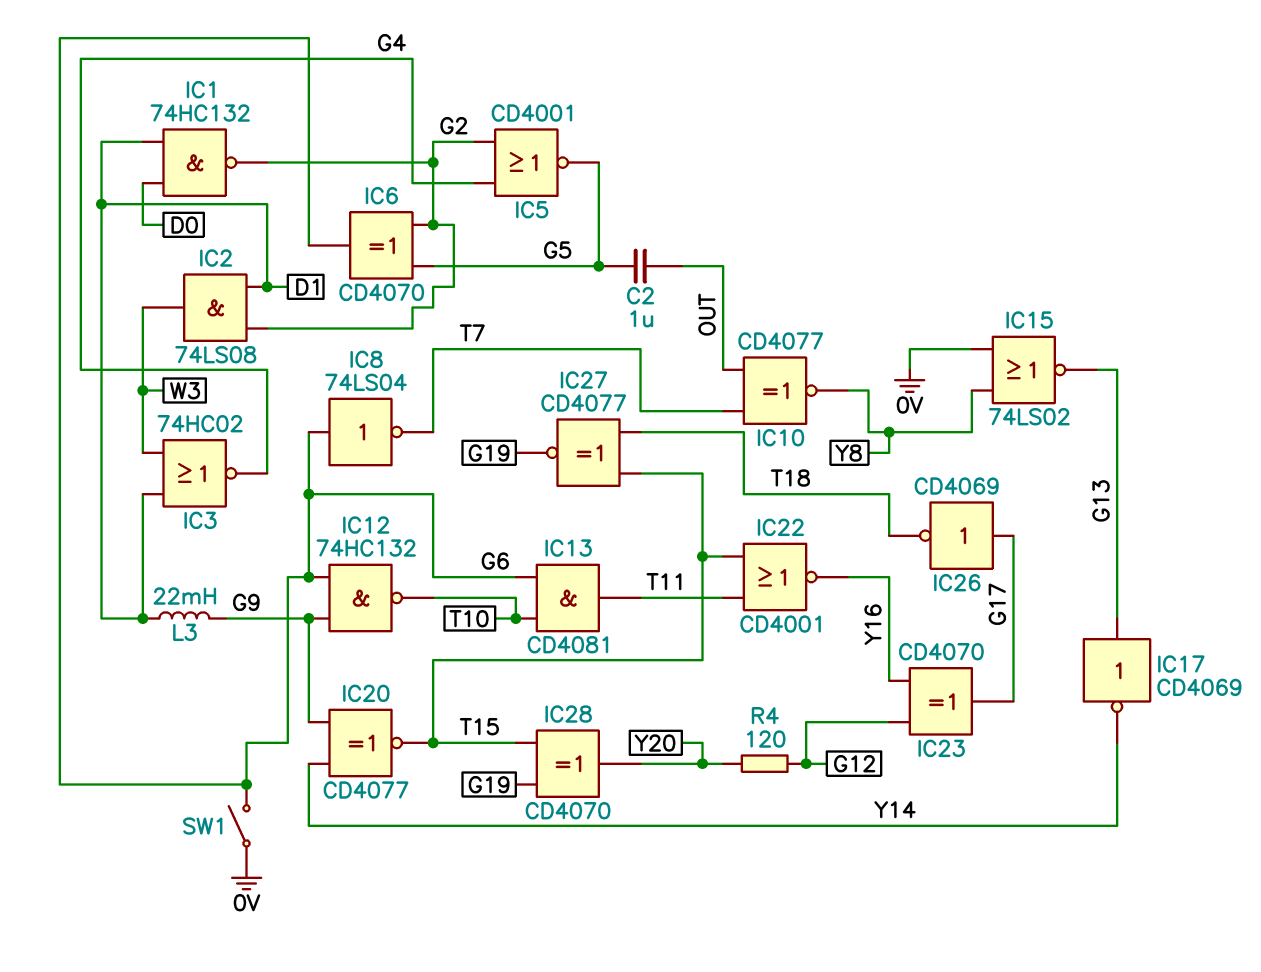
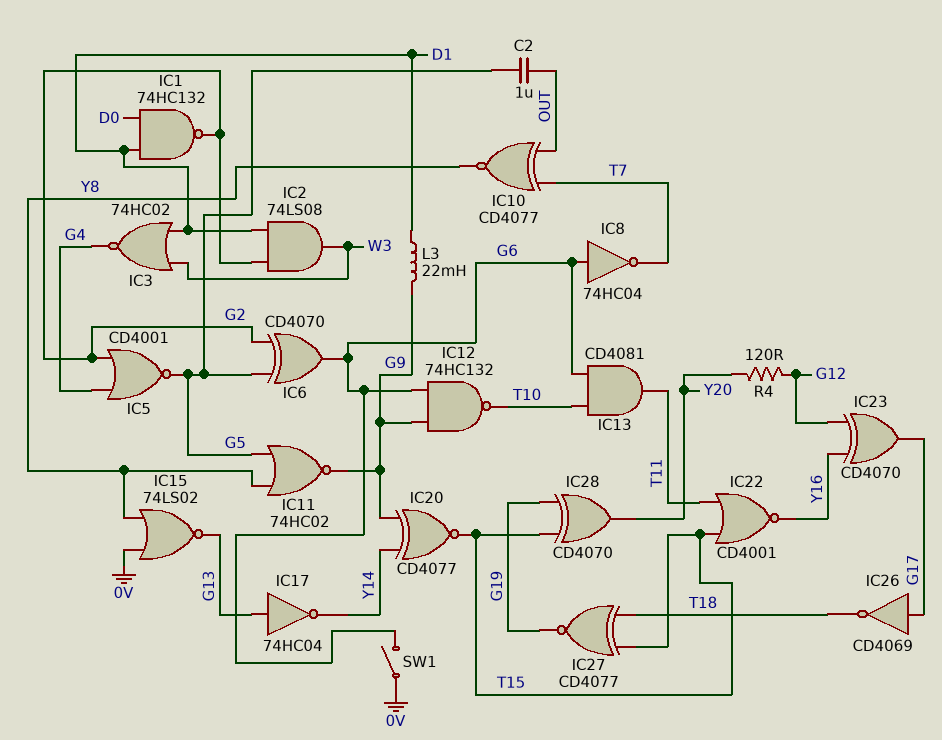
IC8: NOT 74LS04 (in G6, out T7) -> NOT 74HC04 (in G6, out T7)
IC11: none -> NOR 74HC02 (in G5, in Y8, out G9)
IC17: NOT CD4069 (in G13, out Y14) -> NOT 74HC04 (in G13, out Y14)

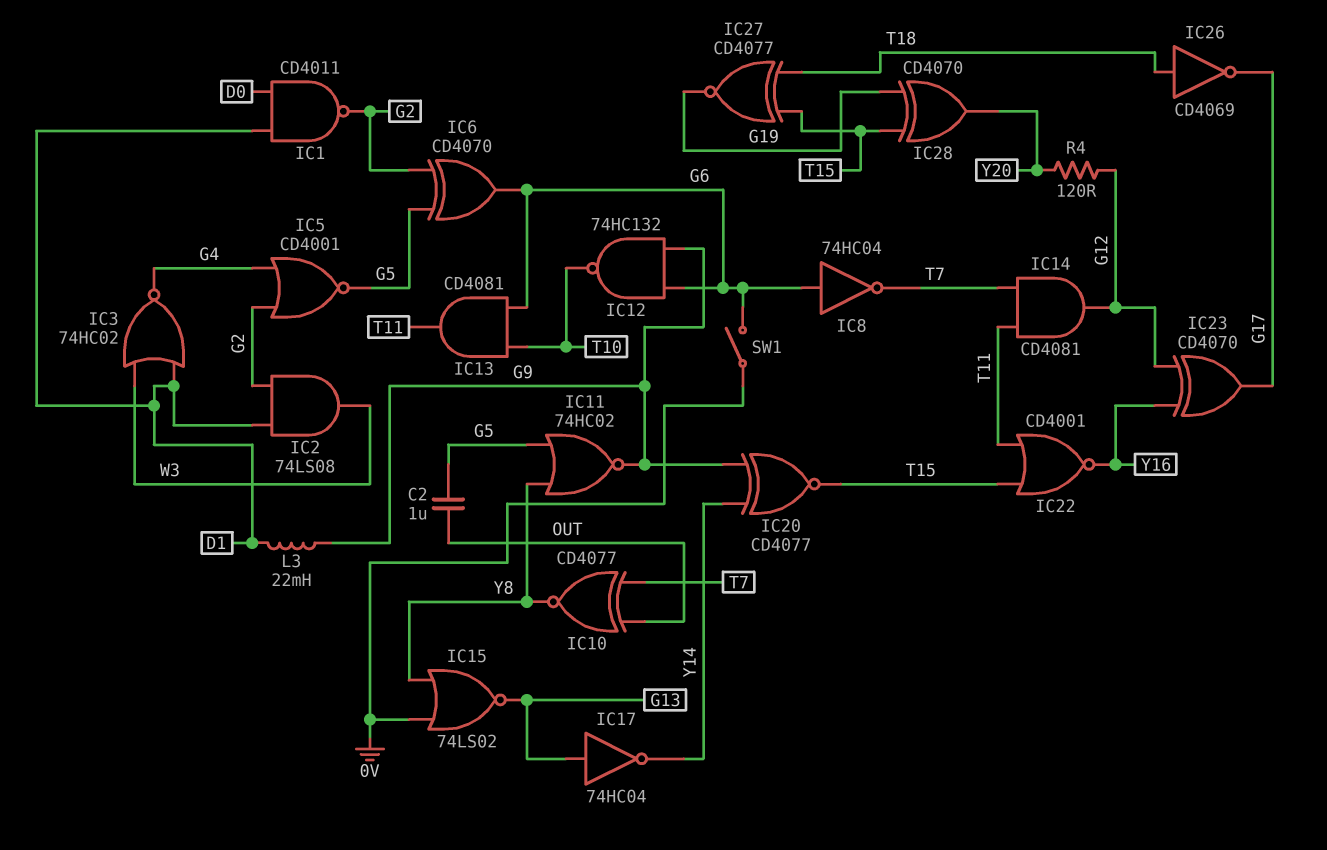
IC1: NAND 74HC132 (in D0, in D1, out G2) -> NAND CD4011 (in D0, in D1, out G2)
IC14: none -> AND CD4081 (in T7, in T11, out G12)
IC26: NOT CD4069 (in G17, out T18) -> NOT CD4069 (in T18, out G17)

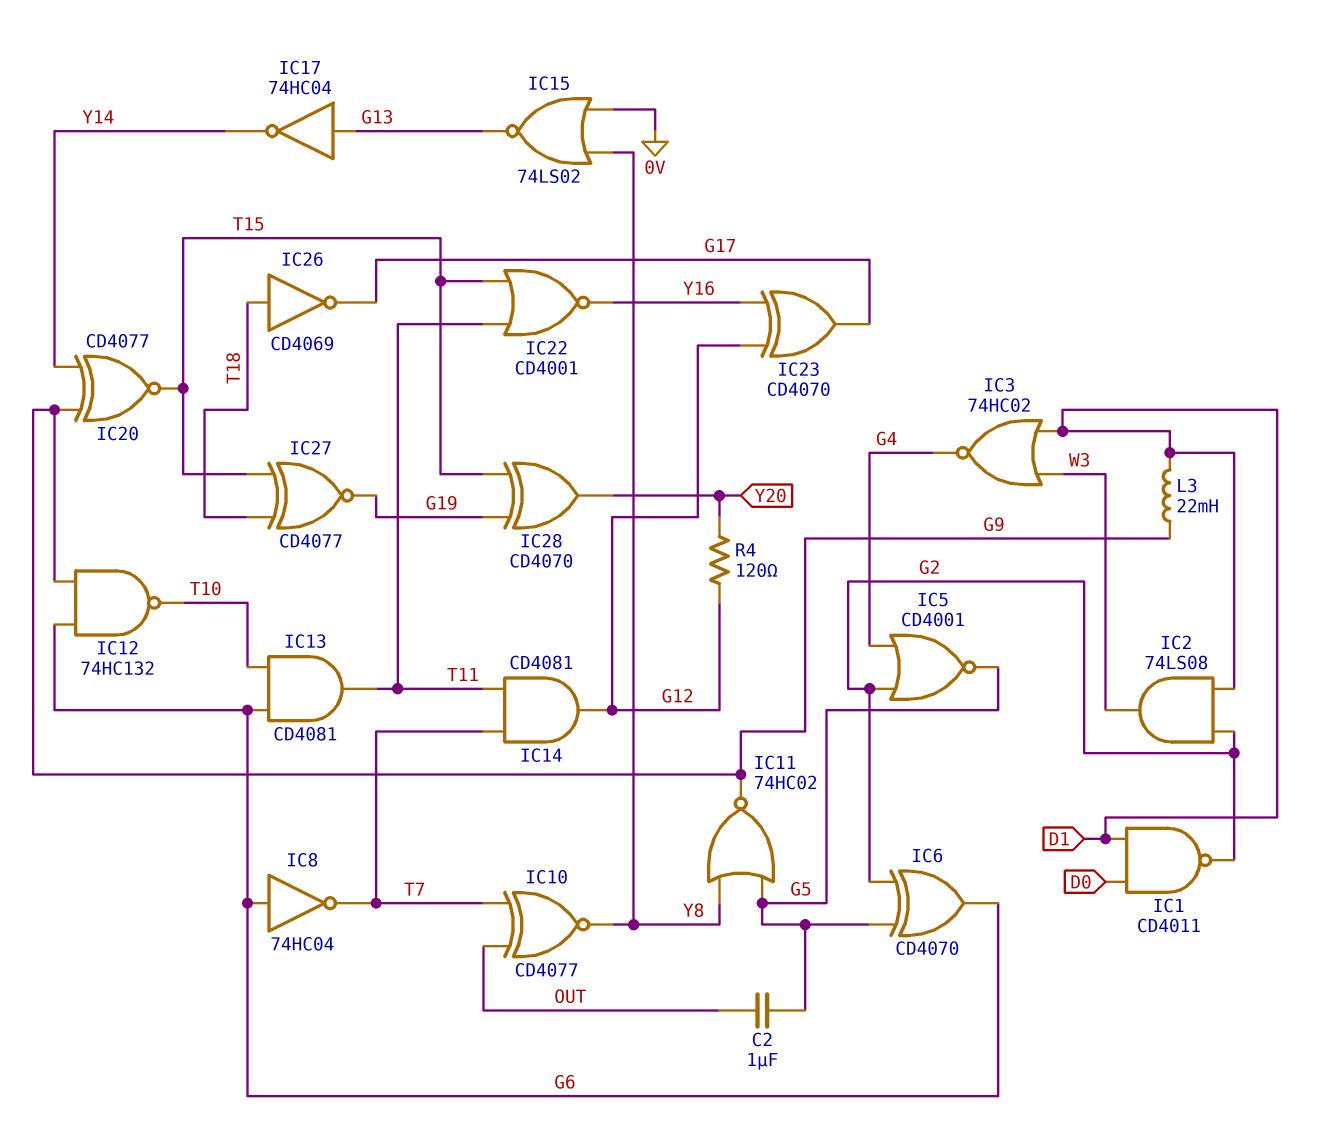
SW1: switch (0V, G6) -> none

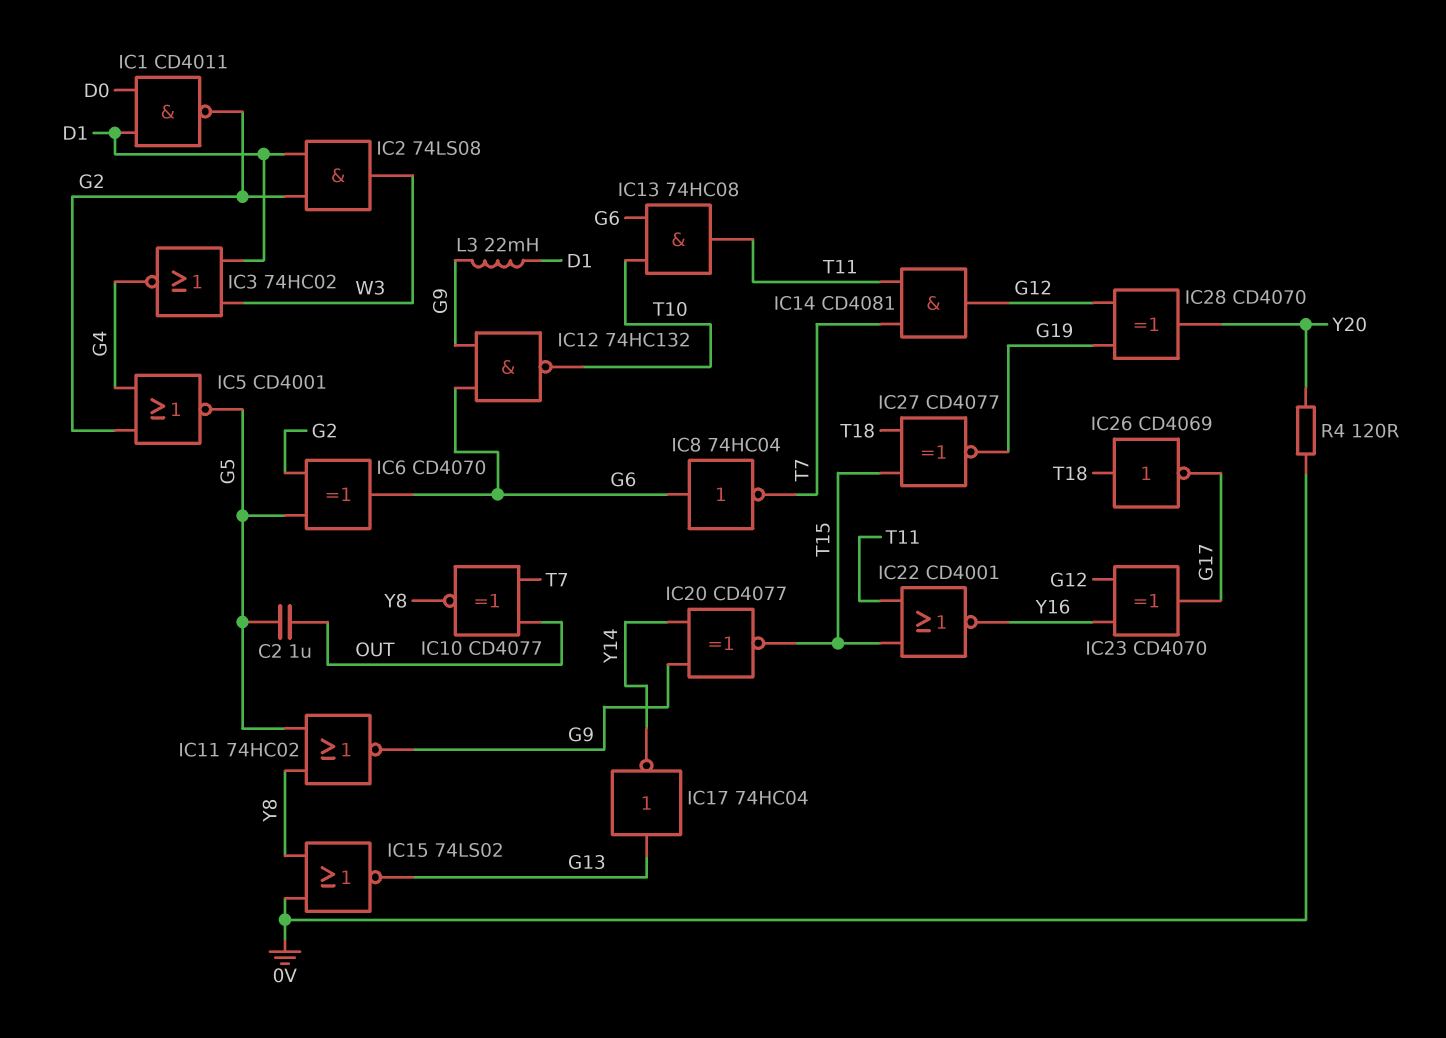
IC13: AND CD4081 (in G6, in T10, out T11) -> AND 74HC08 (in G6, in T10, out T11)
IC28: XOR CD4070 (in G19, in T15, out Y20) -> XOR CD4070 (in G12, in G19, out Y20)
R4: 120 (G12, Y20) -> 120 (0V, Y20)

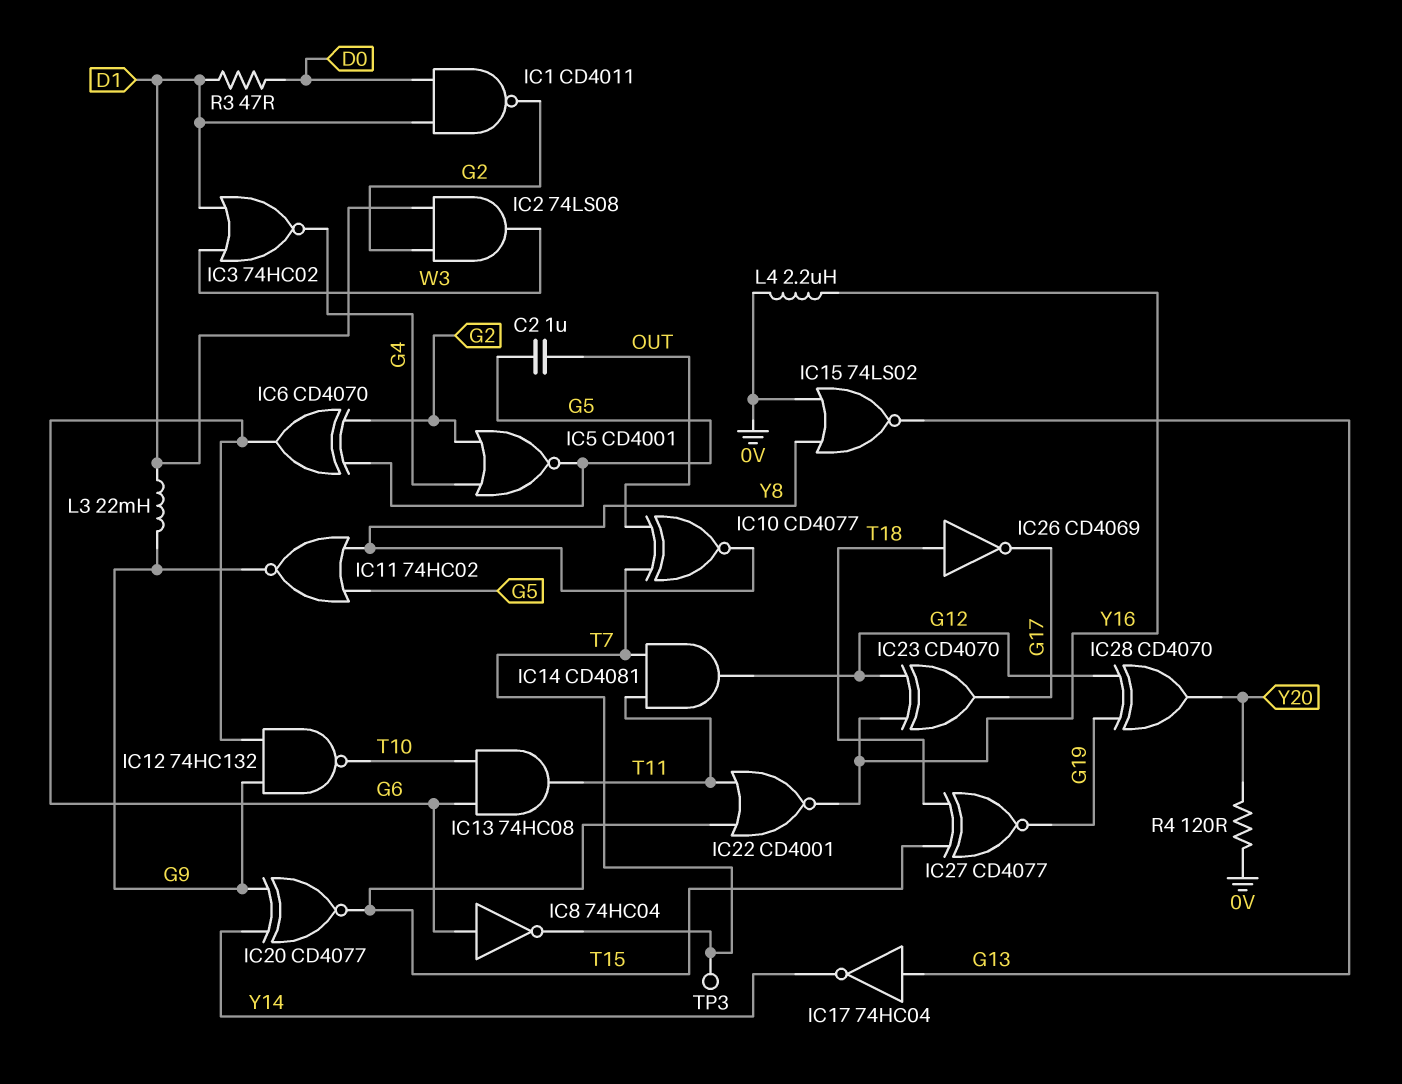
L4: none -> 2.2uH (0V, Y16)
R3: none -> 47 (D0, D1)
TP3: none -> test point (T7)

